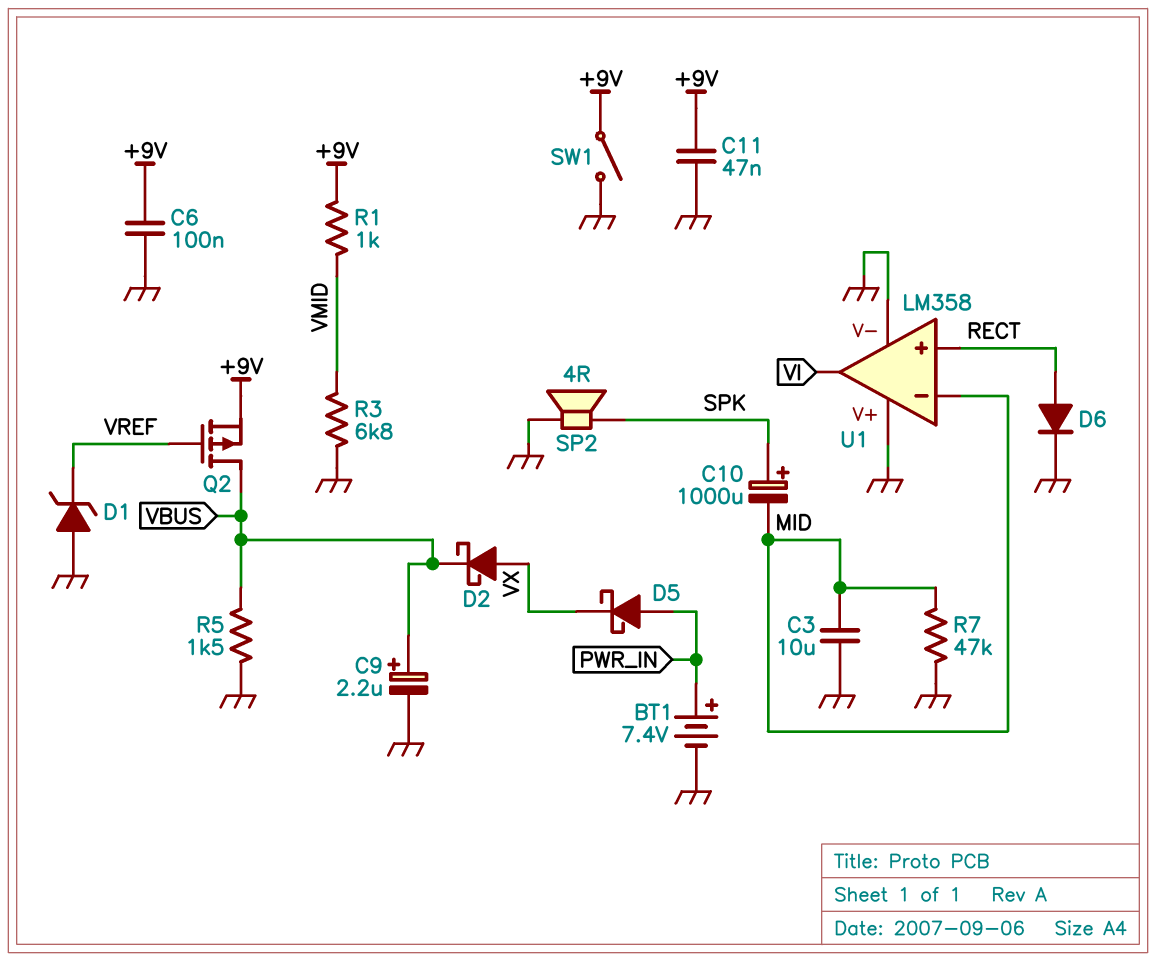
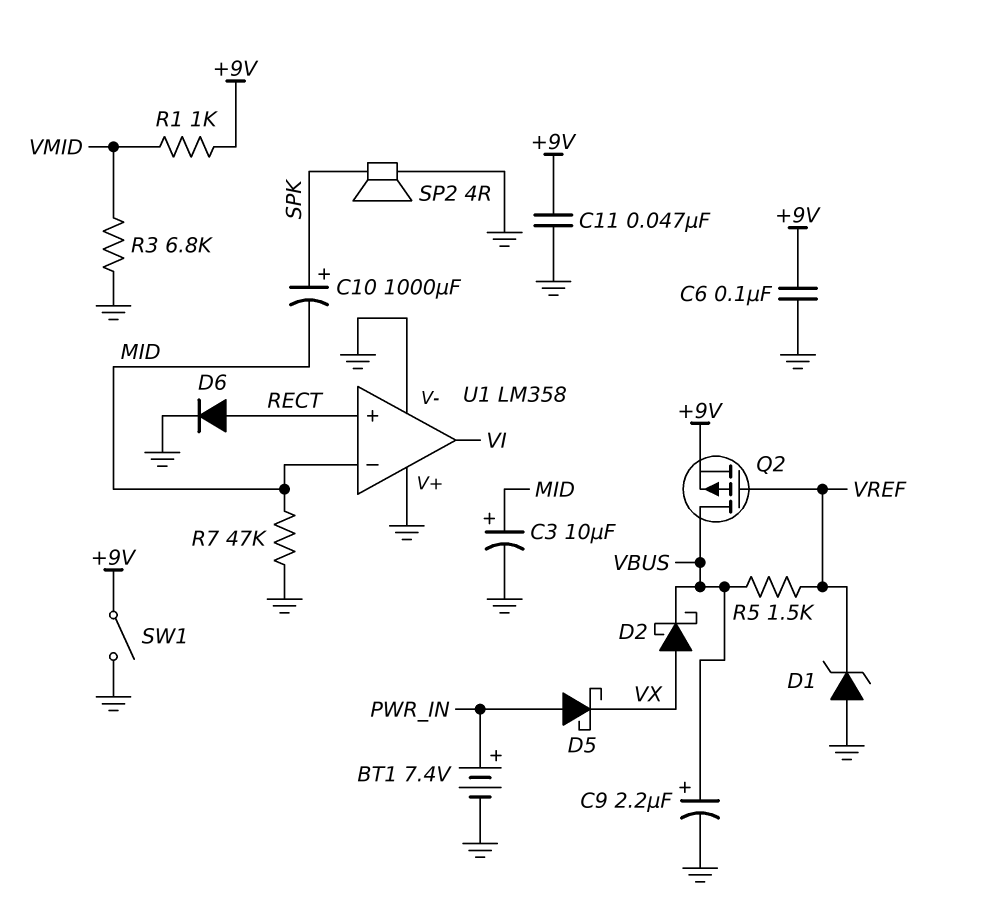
C3: 10uF (GND, MID) -> 10uF (plus MID, minus GND)
R5: 1.5k (GND, VBUS) -> 1.5k (VBUS, VREF)

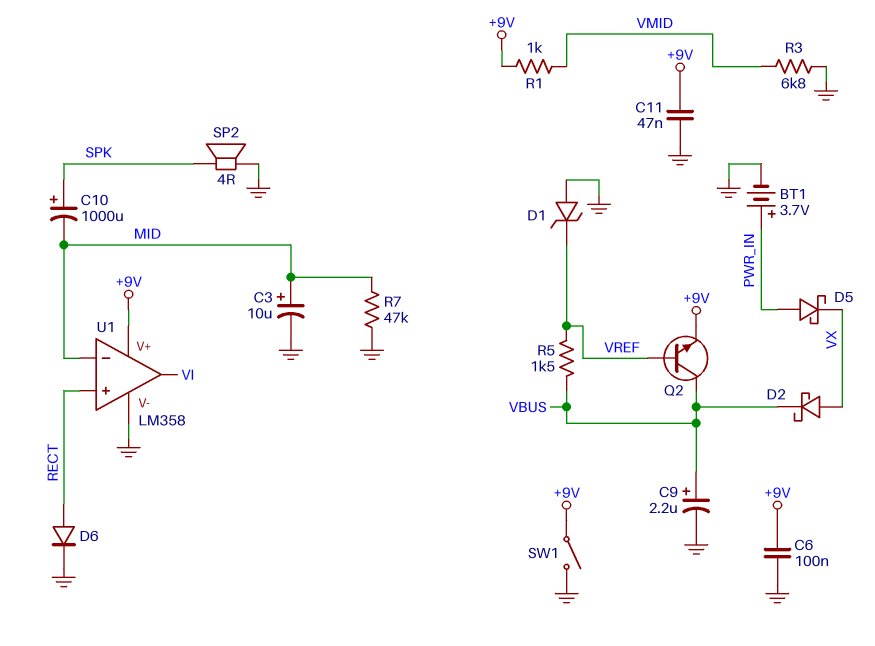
BT1: 7.4V (plus PWR_IN, minus GND) -> 3.7V (plus PWR_IN, minus GND)
Q2: PMOS (G VREF, D VBUS, S +9V) -> NPN (B VREF, C VBUS, E +9V)
U1 pin V+: GND -> +9V

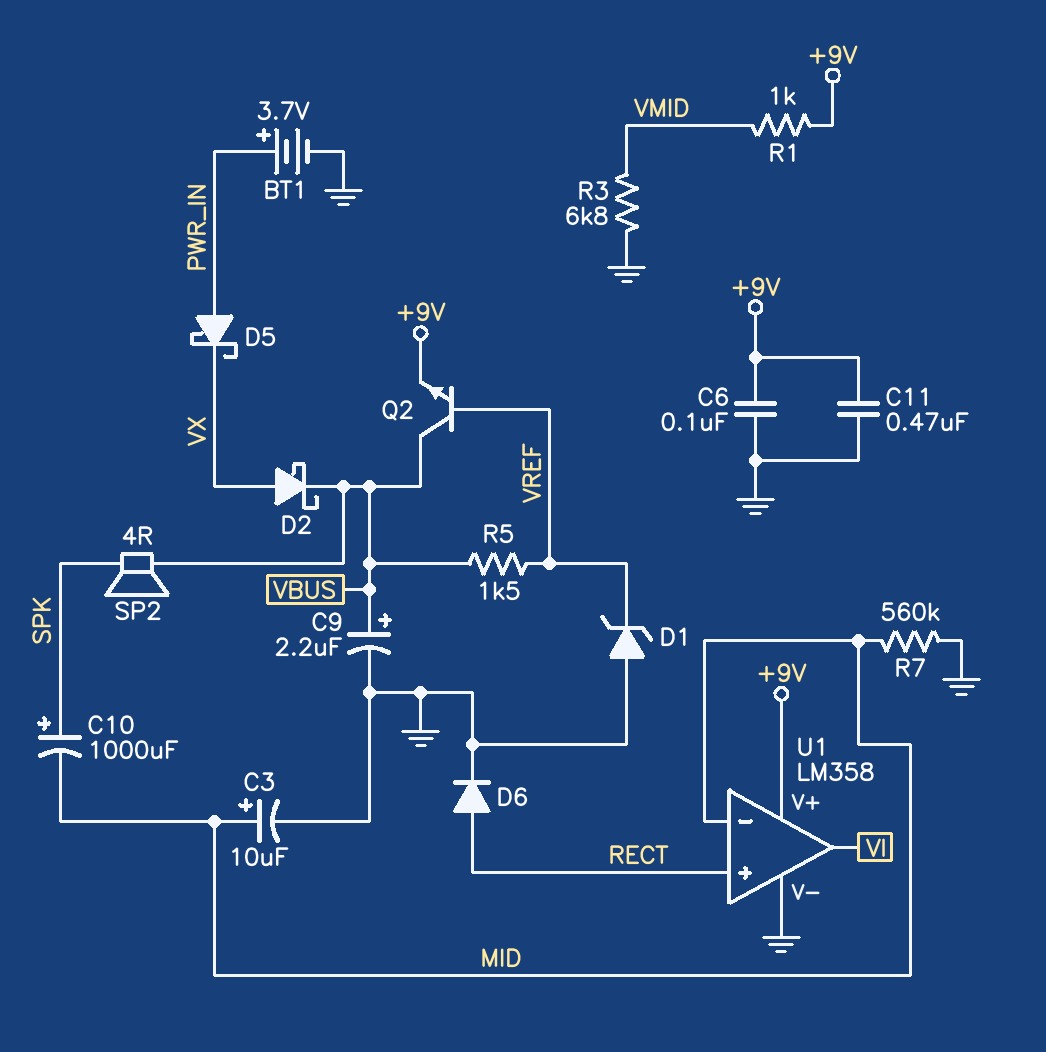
C11: 47nF (+9V, GND) -> 470nF (+9V, GND)
R7: 47k (GND, MID) -> 560k (GND, MID)
SP2: speaker 4R (GND, SPK) -> speaker 4R (SPK, VBUS)
SW1: switch (+9V, GND) -> none

